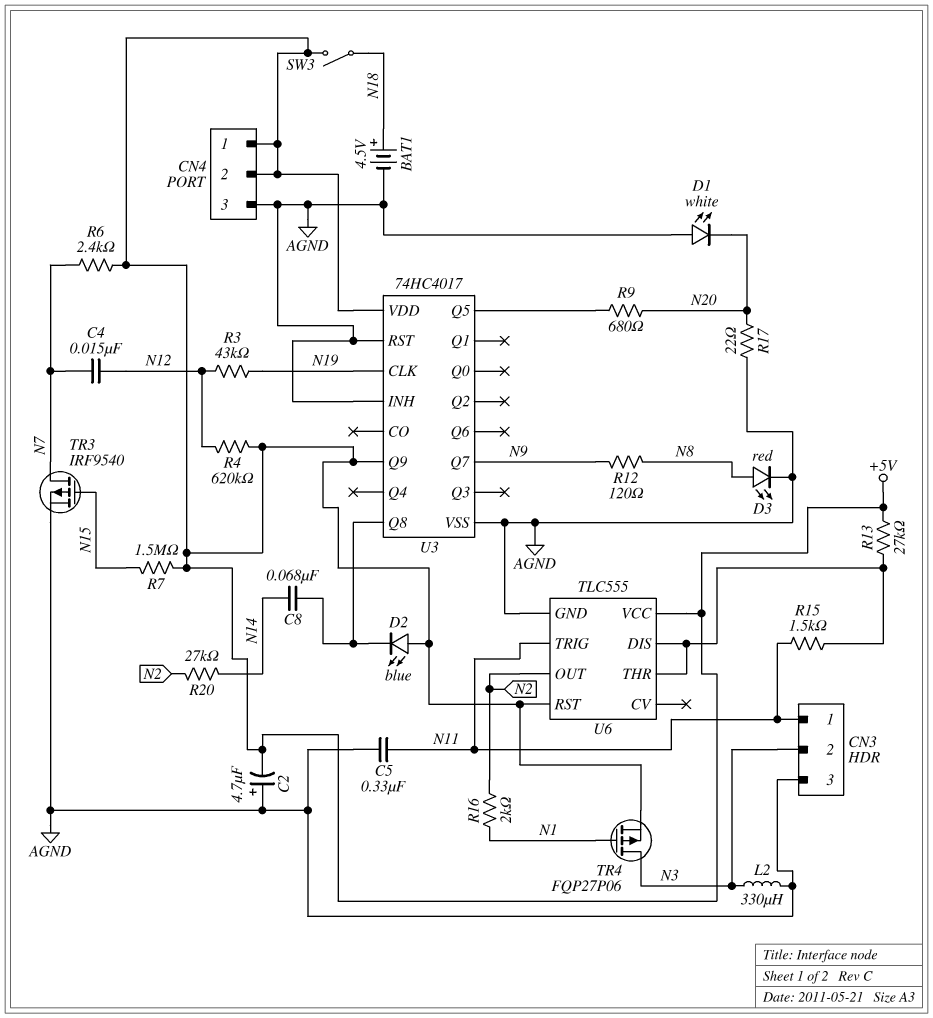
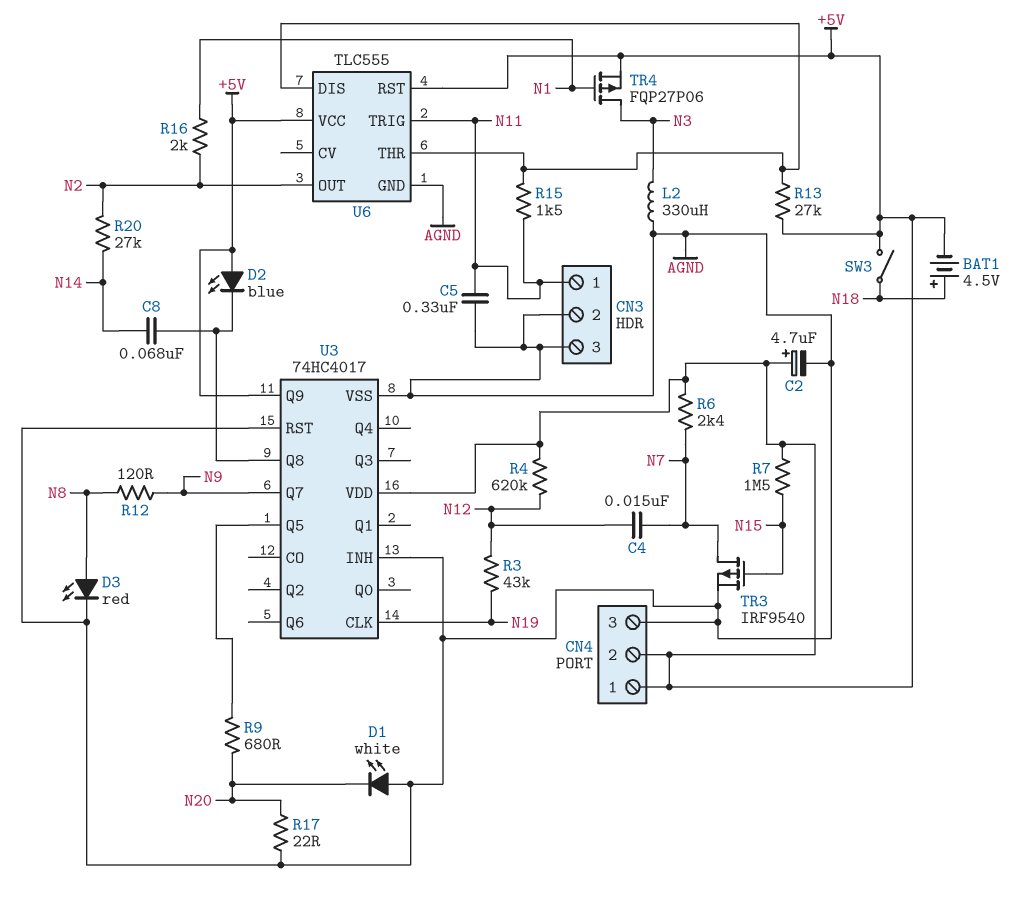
BAT1: 4.5V (plus N18, minus AGND) -> 4.5V (plus N18, minus +5V)
C2: 4.7uF (plus AGND, minus +5V) -> 4.7uF (plus +5V, minus AGND)
CN3 pin 2: N3 -> AGND

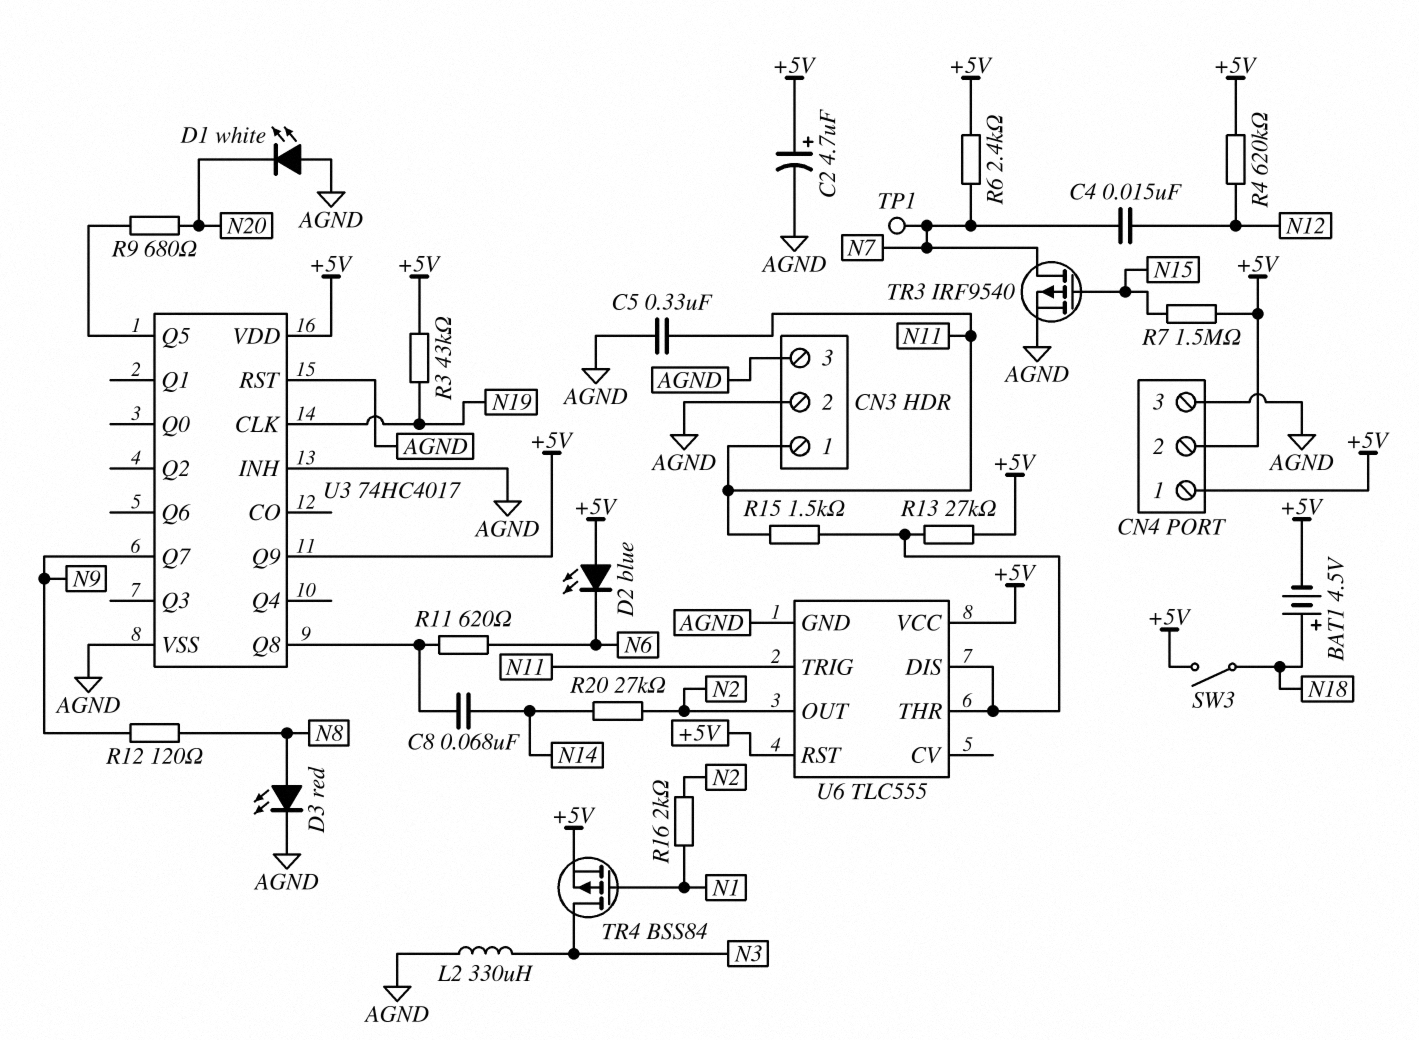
D2: LED blue (A +5V, K U3/Q8) -> LED blue (A +5V, K N6)
R3: 43k (N12, N19) -> 43k (+5V, N19)
R11: none -> 620 (N6, U3/Q8)
R17: 22 (AGND, N20) -> none
TP1: none -> test point (N7)
TR4: PMOS FQP27P06 (G N1, D N3, S +5V) -> PMOS BSS84 (G N1, D N3, S +5V)

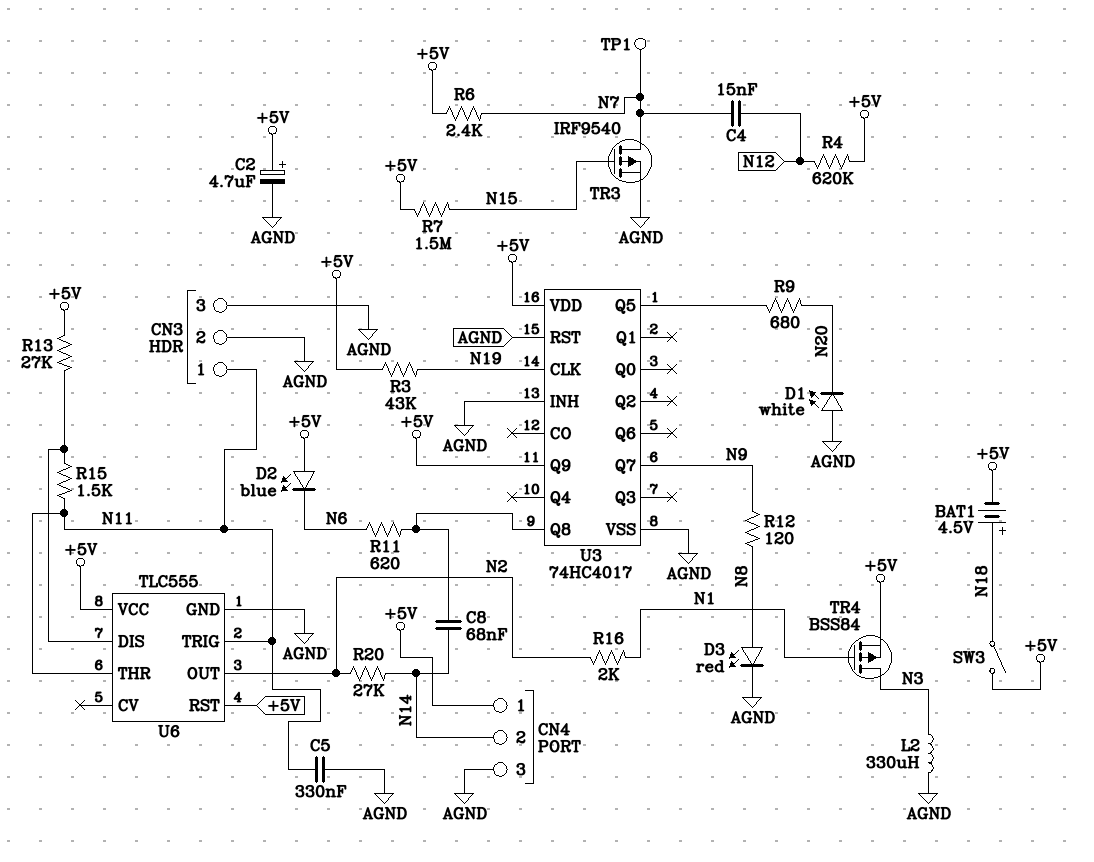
CN4 pin 2: +5V -> N14
U6 pin THR: U6/DIS -> N11

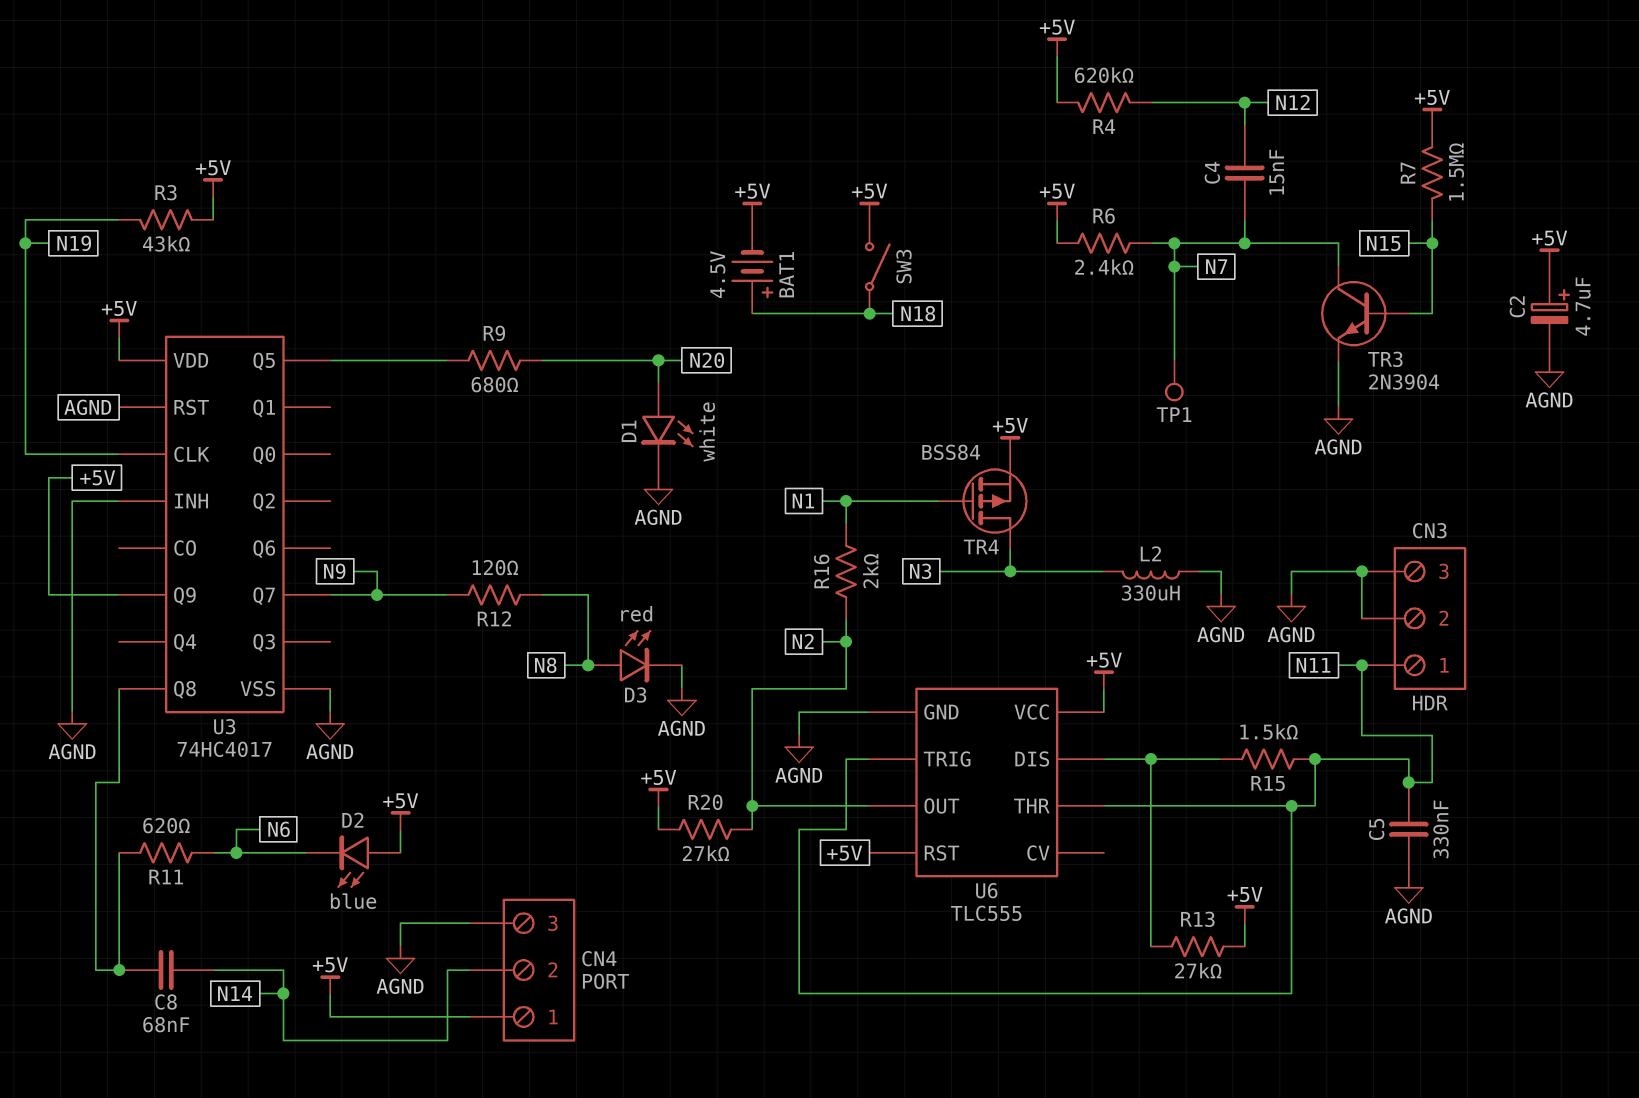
D1: LED white (A AGND, K N20) -> LED white (A N20, K AGND)
R20: 27k (N2, N14) -> 27k (+5V, N2)
TR3: PMOS IRF9540 (G N15, D N7, S AGND) -> NPN 2N3904 (B N15, C N7, E AGND)

